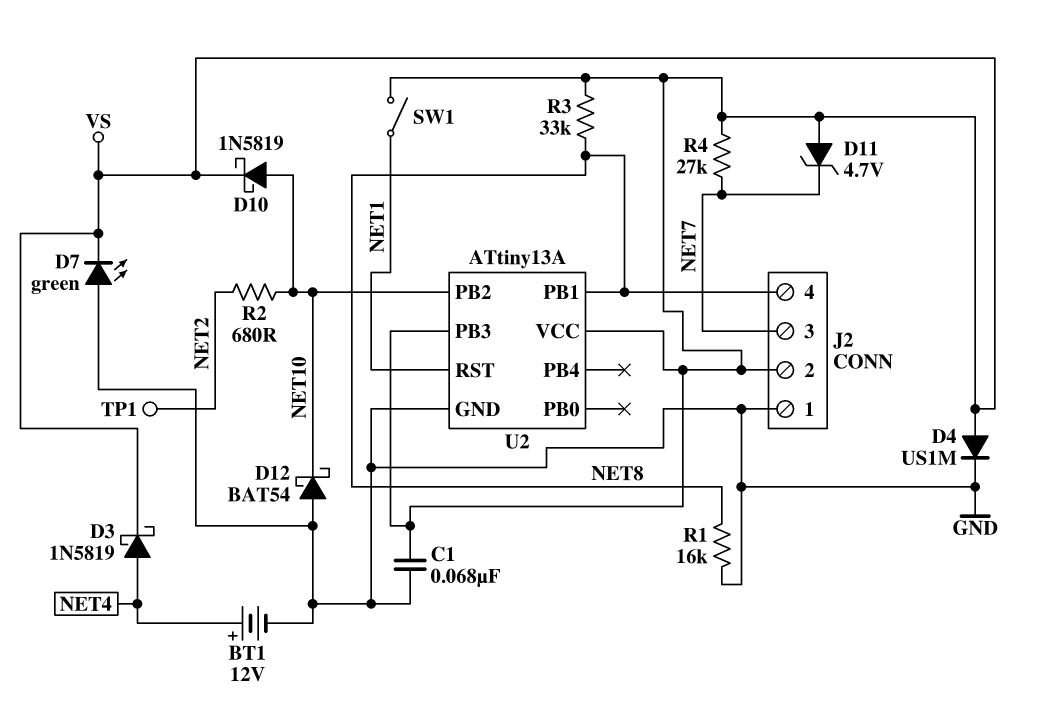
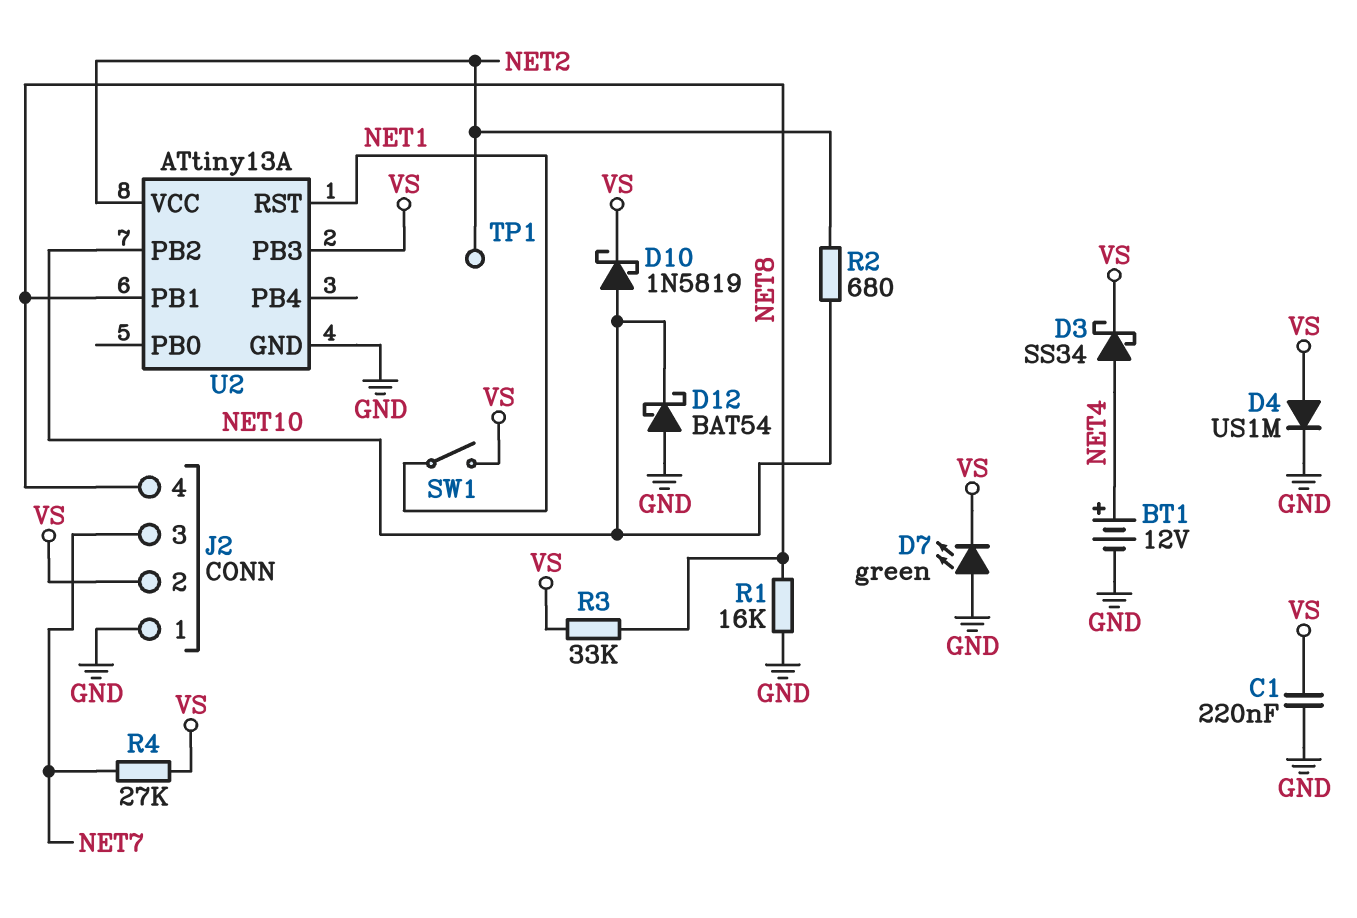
C1: 68nF (GND, VS) -> 220nF (GND, VS)
D3: schottky 1N5819 (A NET4, K VS) -> schottky SS34 (A NET4, K VS)
D11: zener 4.7V (A VS, K NET7) -> none
U2 pin VCC: VS -> NET2

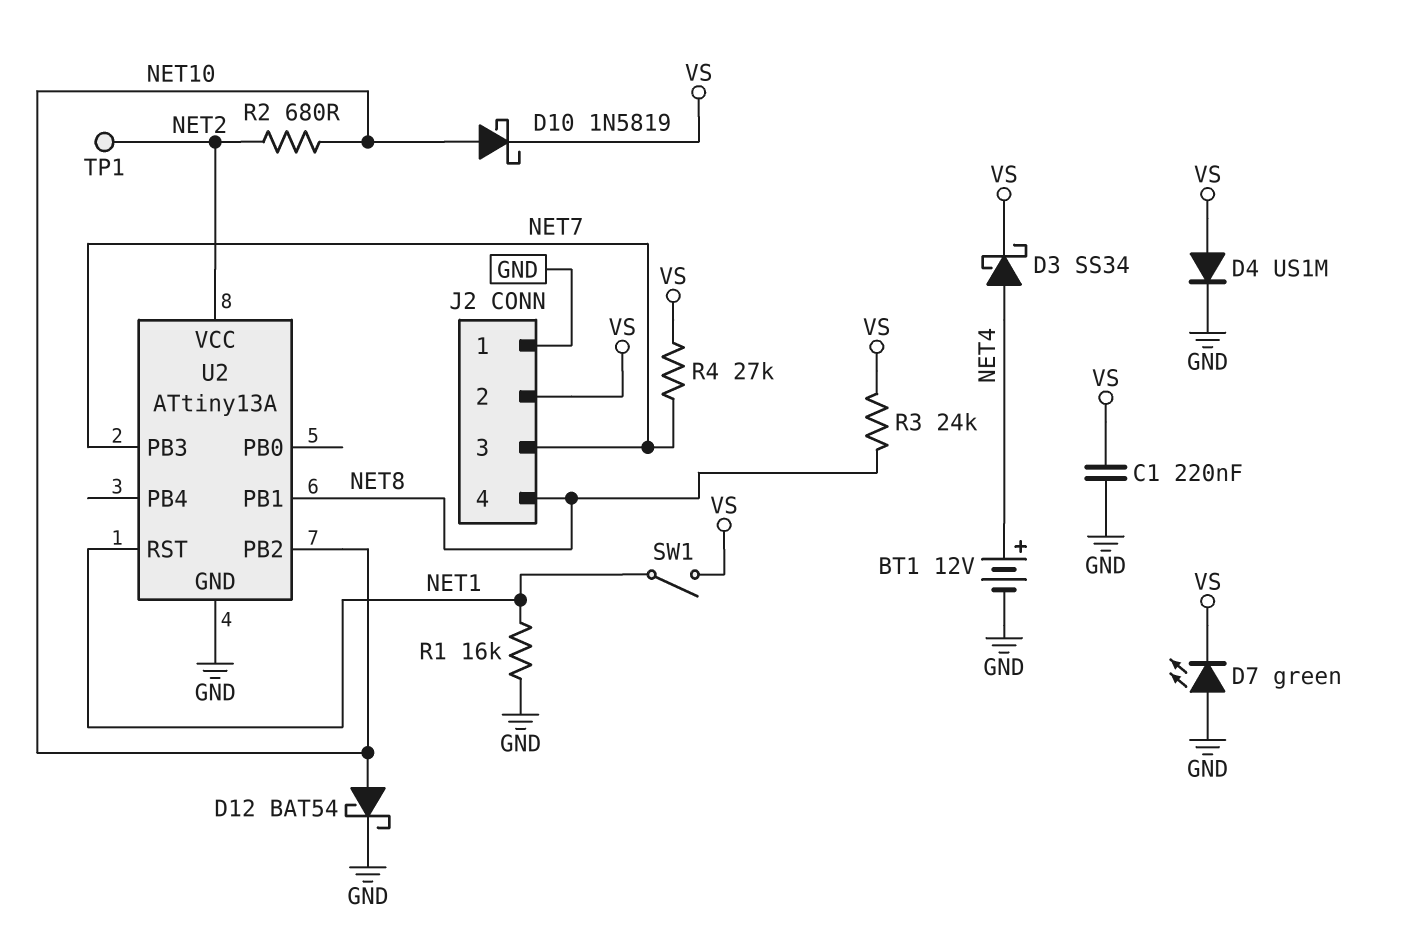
D12: schottky BAT54 (A GND, K NET10) -> schottky BAT54 (A NET10, K GND)
R1: 16k (GND, NET8) -> 16k (GND, NET1)
R3: 33k (NET8, VS) -> 24k (NET8, VS)
U2 pin PB3: VS -> NET7

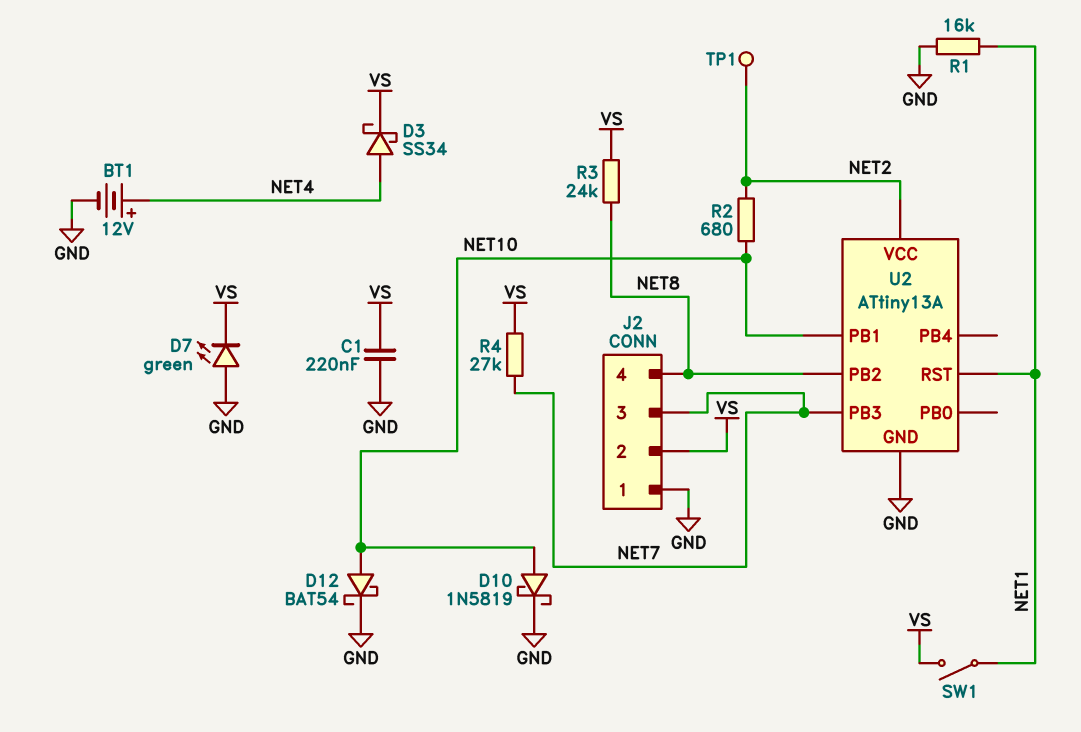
D4: diode US1M (A VS, K GND) -> none
D10: schottky 1N5819 (A NET10, K VS) -> schottky 1N5819 (A NET10, K GND)
U2 pin PB1: NET8 -> NET10
U2 pin PB2: NET10 -> NET8

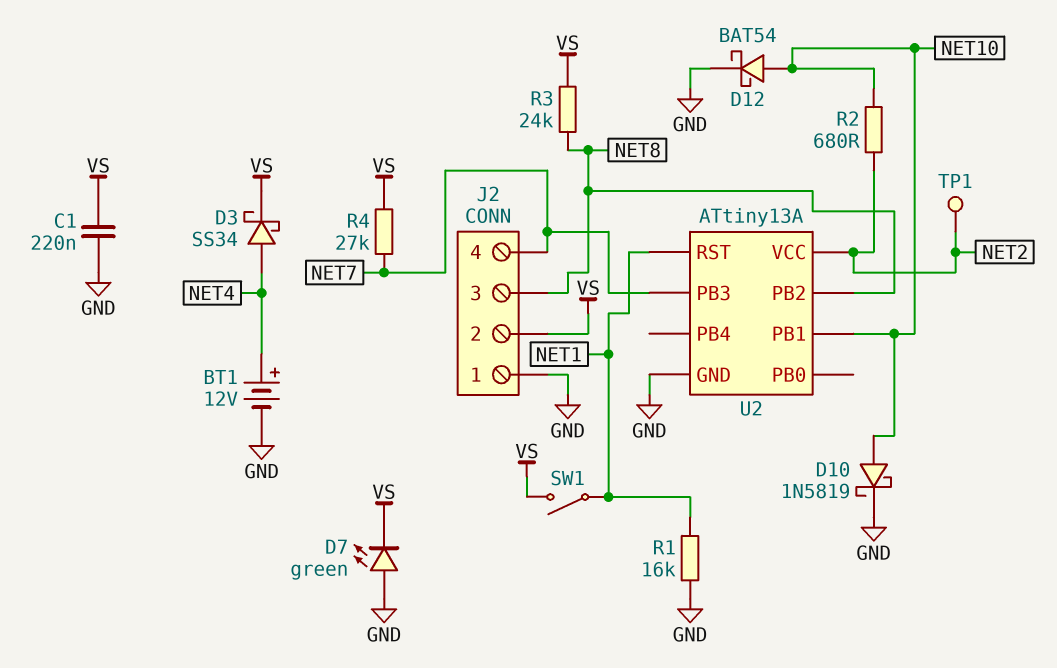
J2 pin 3: NET7 -> NET8
J2 pin 4: NET8 -> NET7

